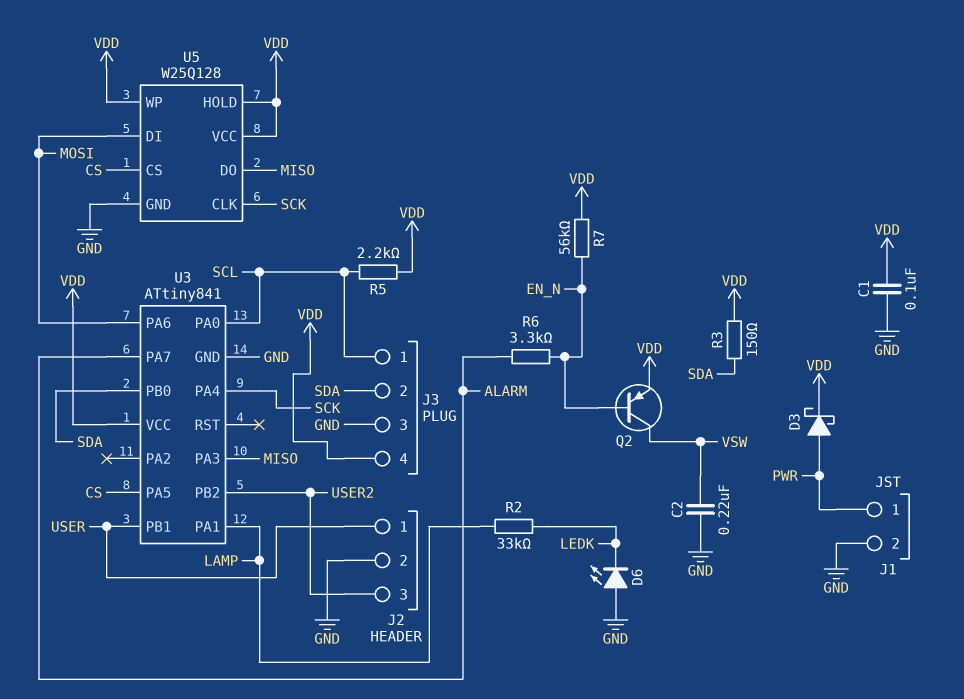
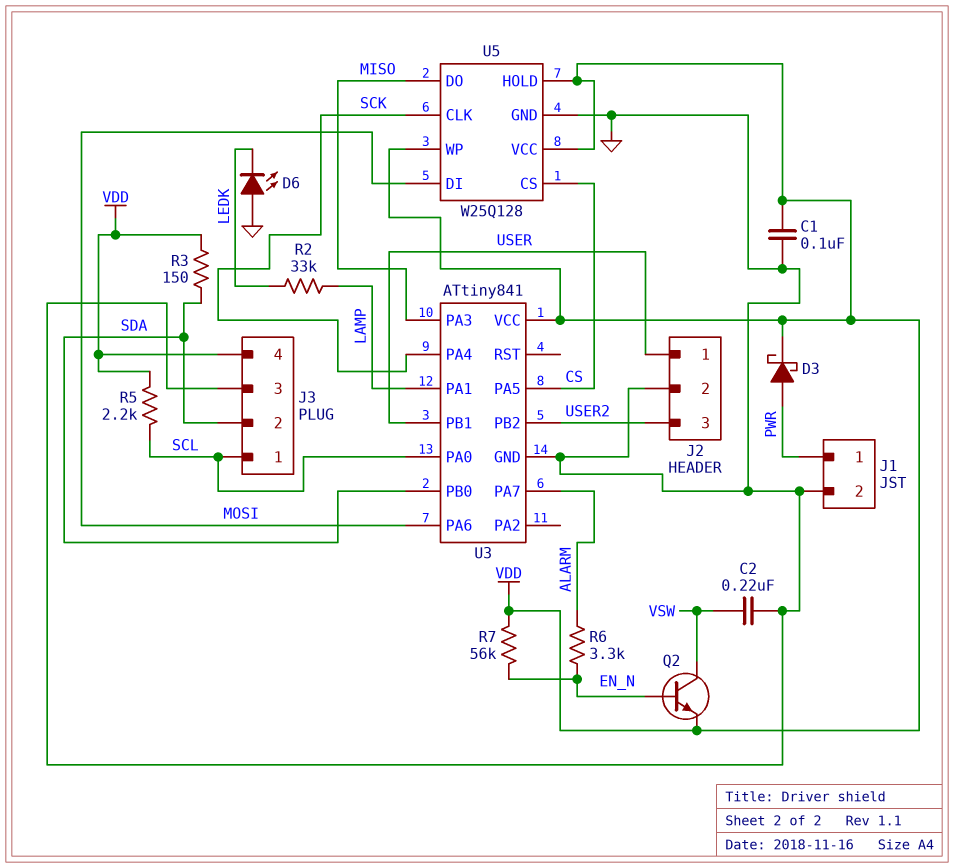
Q2: PNP (B EN_N, C VSW, E VDD) -> NPN (B EN_N, C VSW, E VDD)

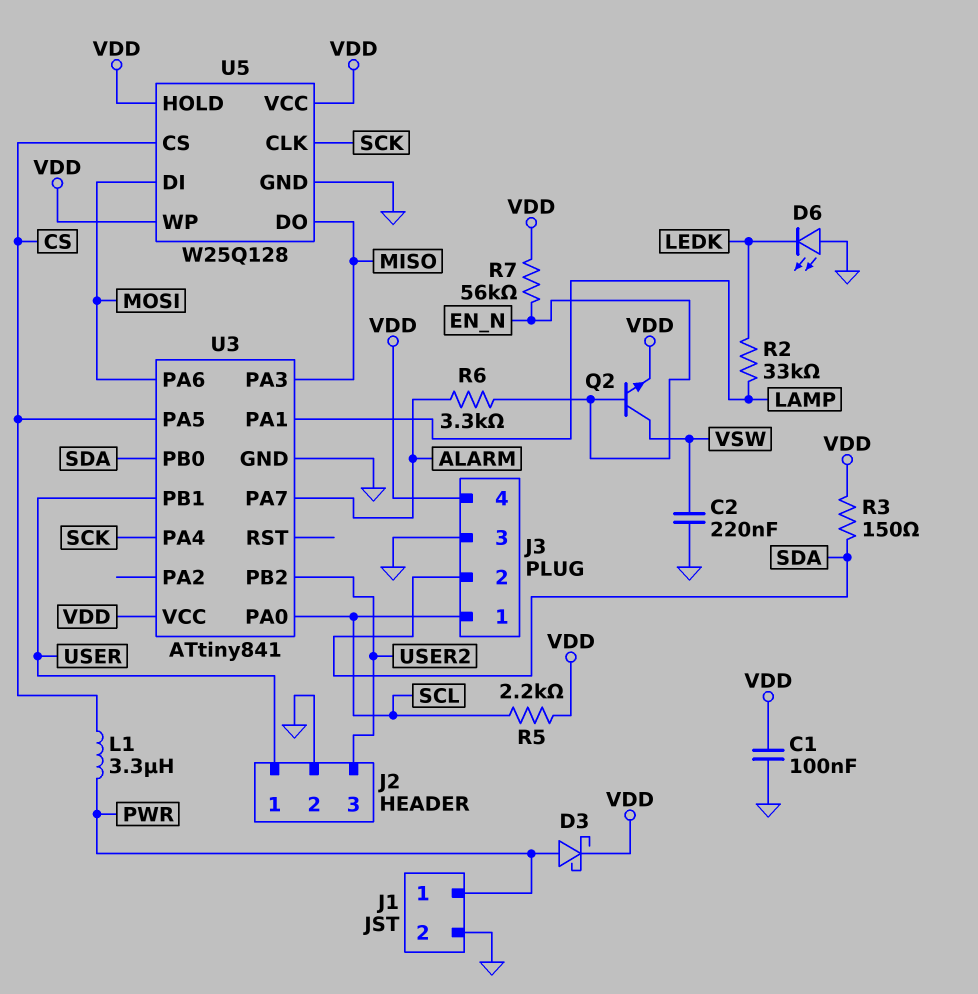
L1: none -> 3.3uH (CS, PWR)

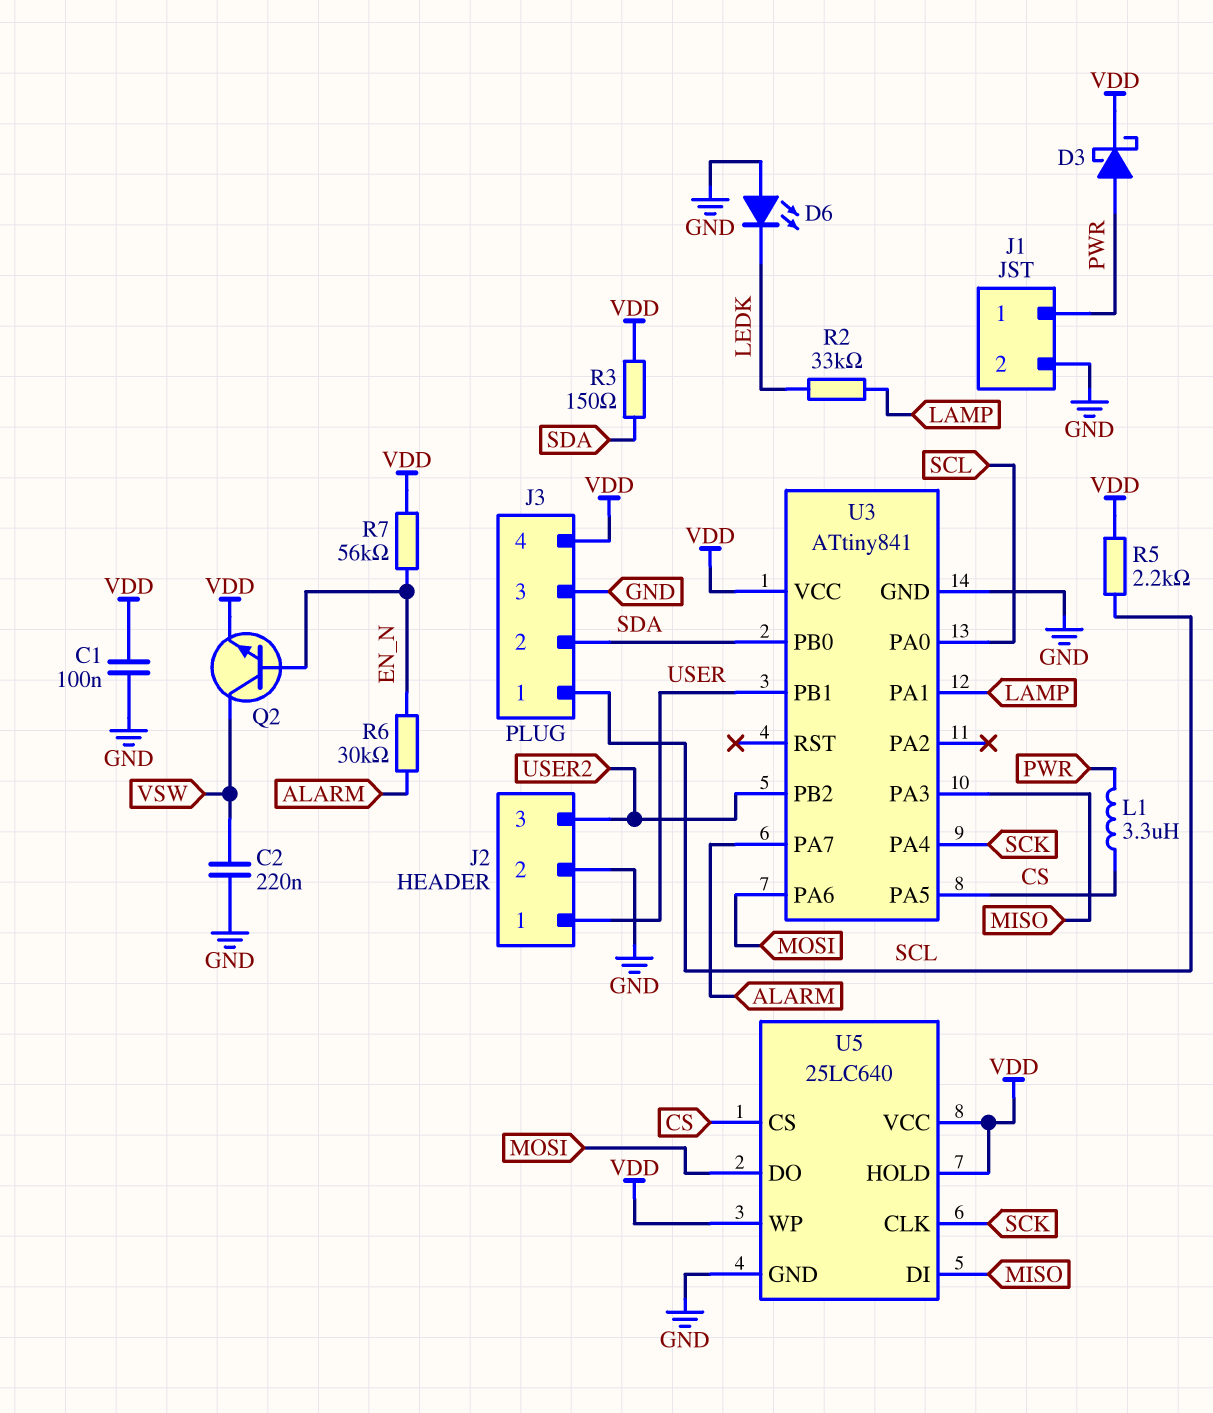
R6: 3.3k (ALARM, EN_N) -> 30k (ALARM, EN_N)
U5: W25Q128 -> 25LC640
U5 pin DI: MOSI -> MISO
U5 pin DO: MISO -> MOSI

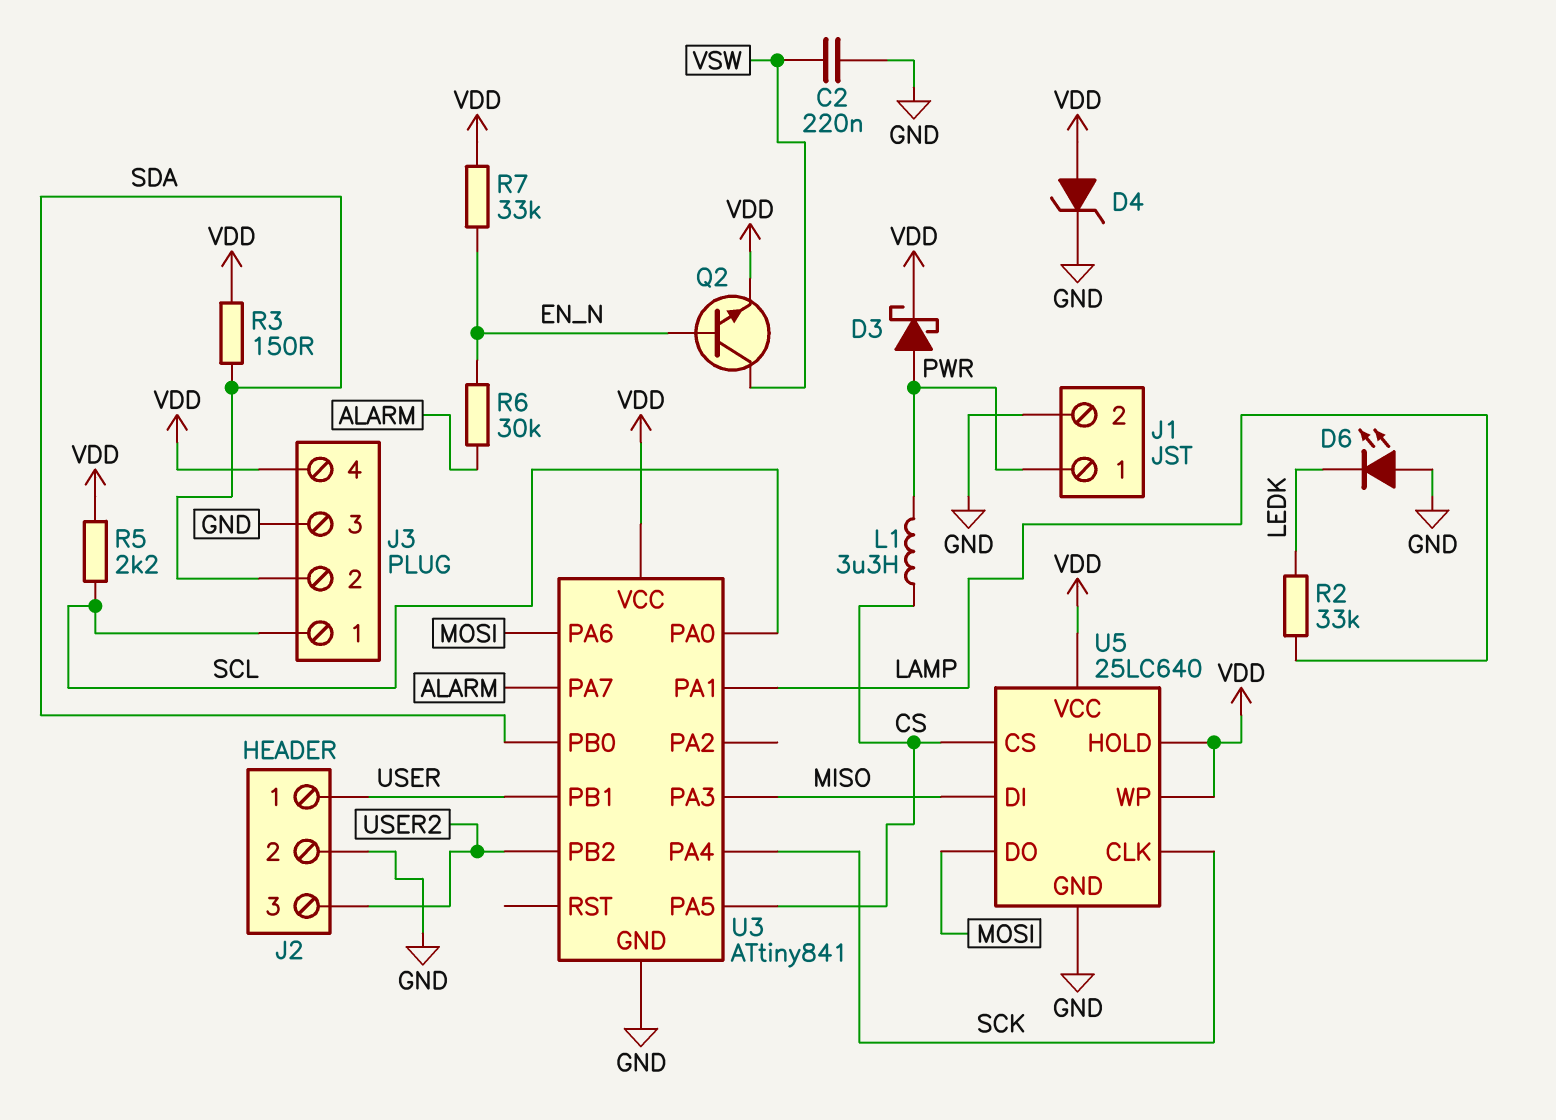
C1: 100nF (GND, VDD) -> none
D4: none -> zener (A VDD, K GND)
R7: 56k (EN_N, VDD) -> 33k (EN_N, VDD)

